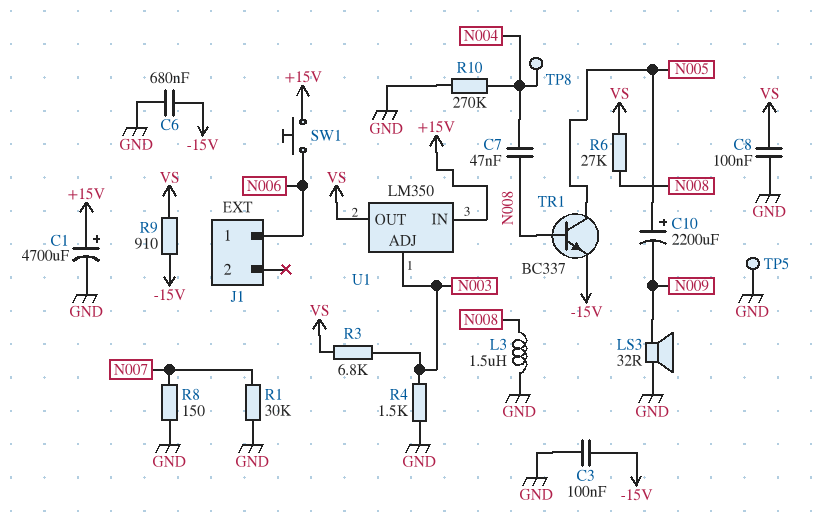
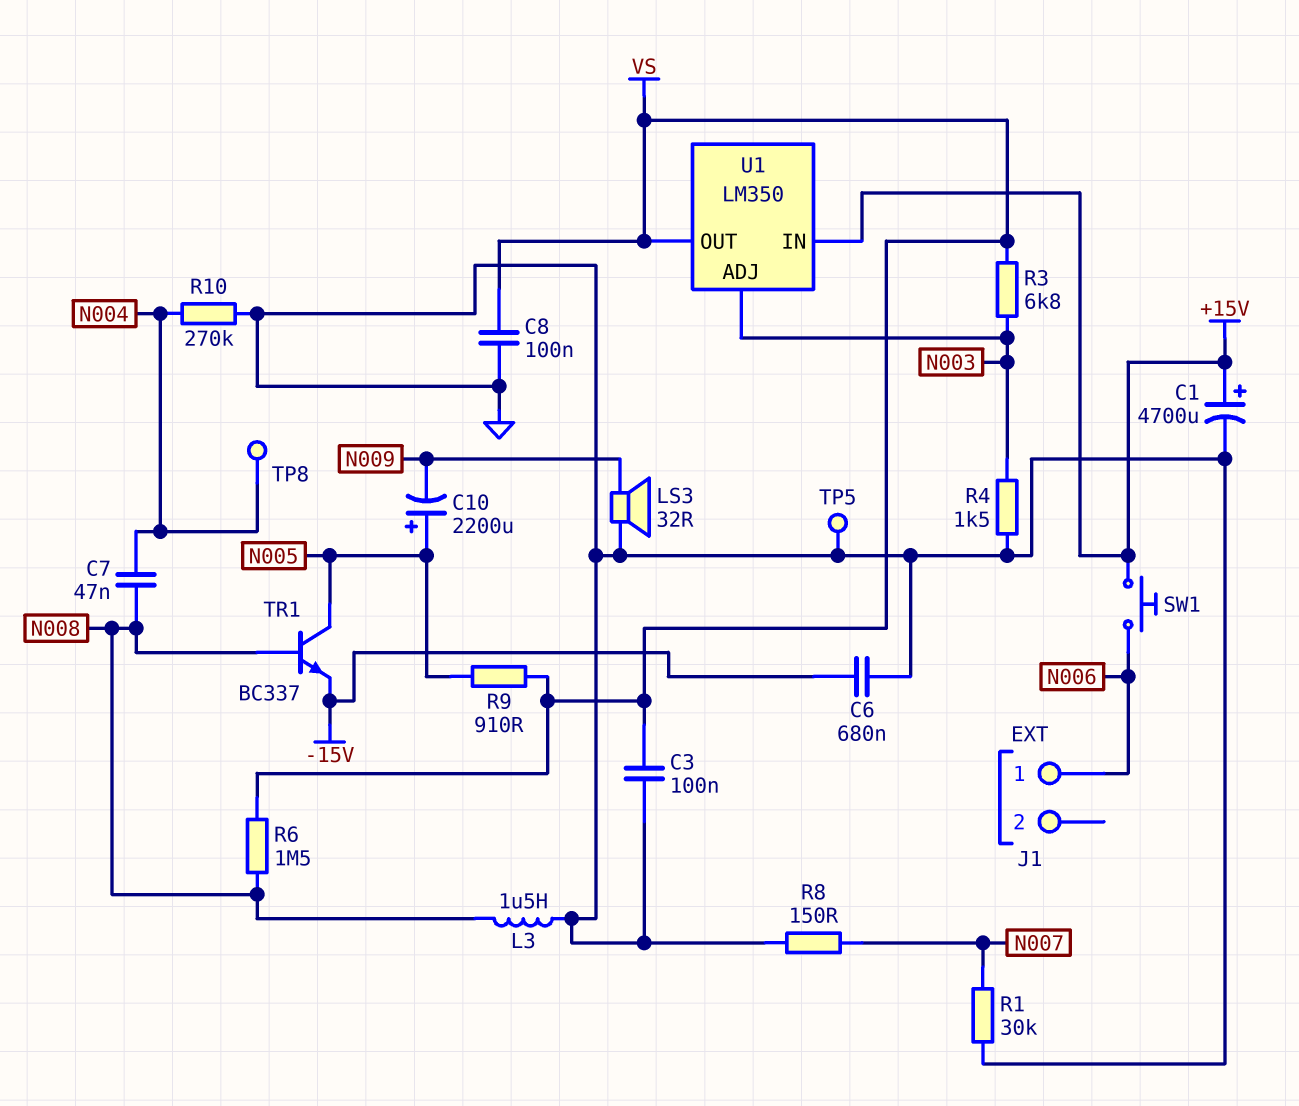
C3: 100nF (-15V, GND) -> 100nF (GND, VS)
R6: 27k (N008, VS) -> 1.5M (N008, VS)
R9: 910 (-15V, VS) -> 910 (N005, VS)

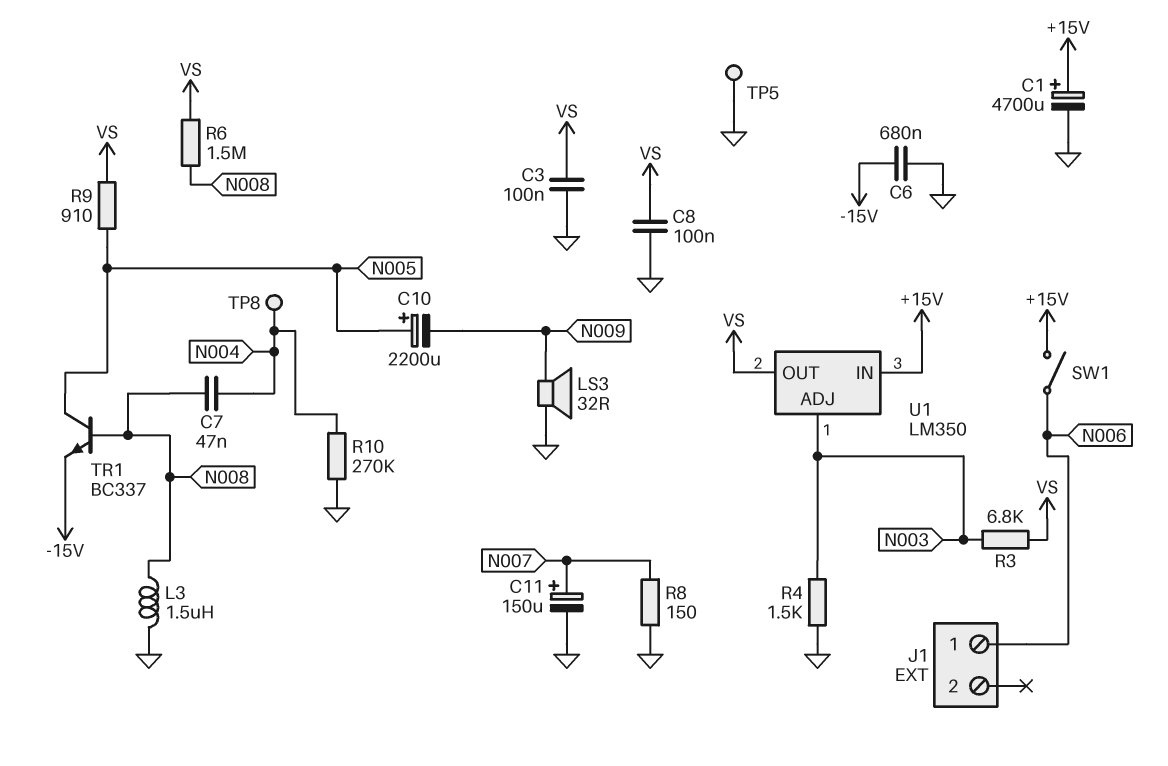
C11: none -> 150uF (plus N007, minus GND)
R1: 30k (GND, N007) -> none
SW1: button (+15V, N006) -> switch (+15V, N006)

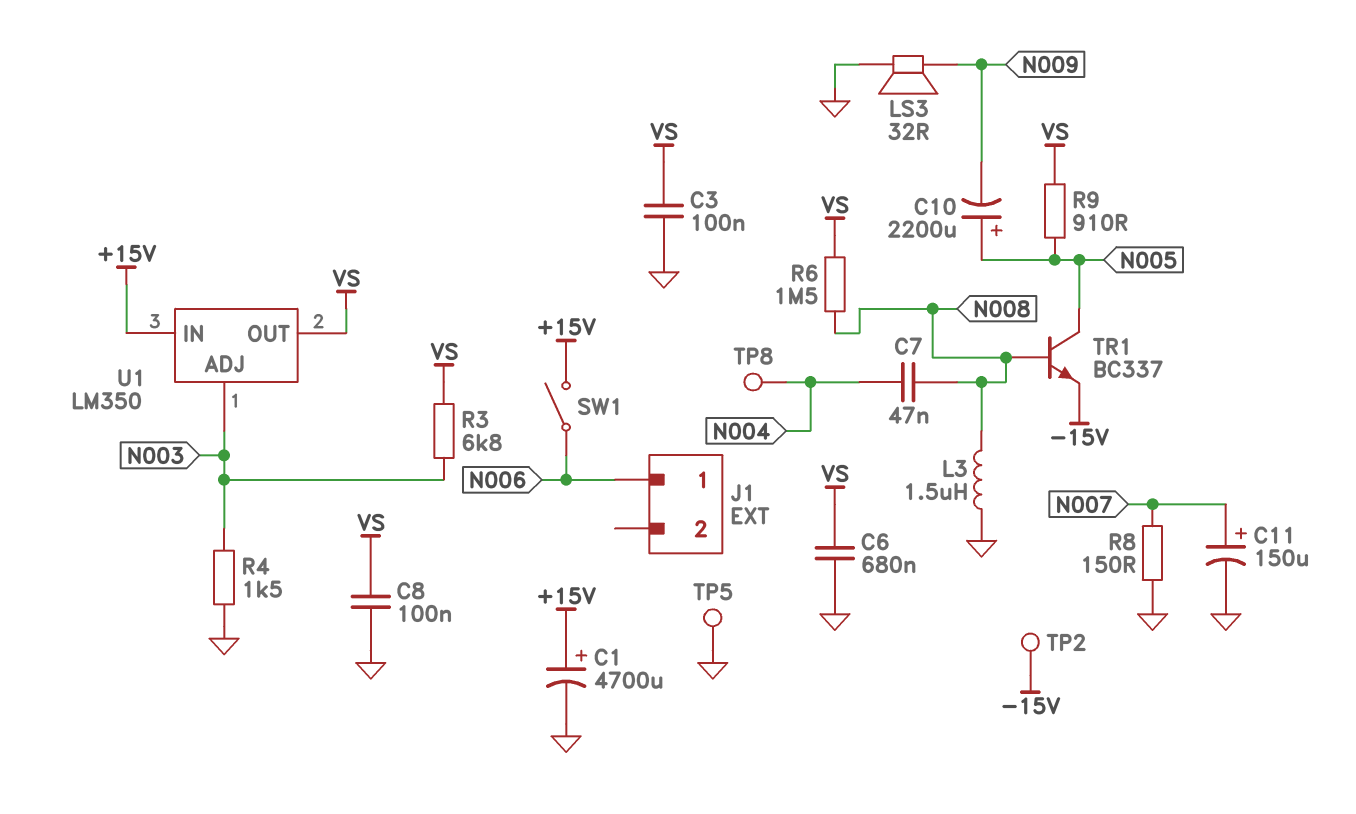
C6: 680nF (-15V, GND) -> 680nF (GND, VS)
R10: 270k (GND, N004) -> none
TP2: none -> test point (-15V)

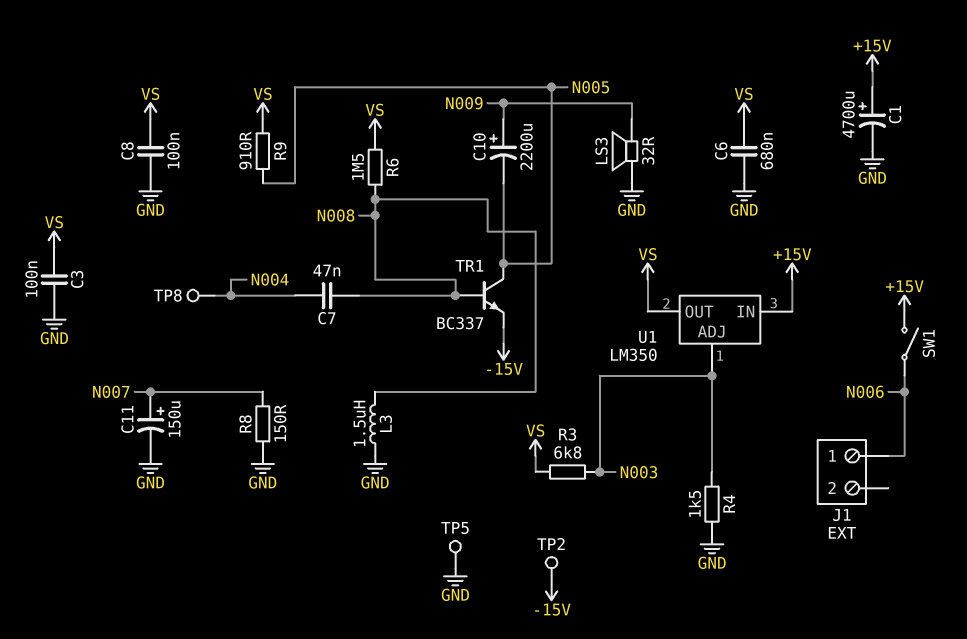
C10: 2200uF (plus N005, minus N009) -> 2200uF (plus N009, minus N005)

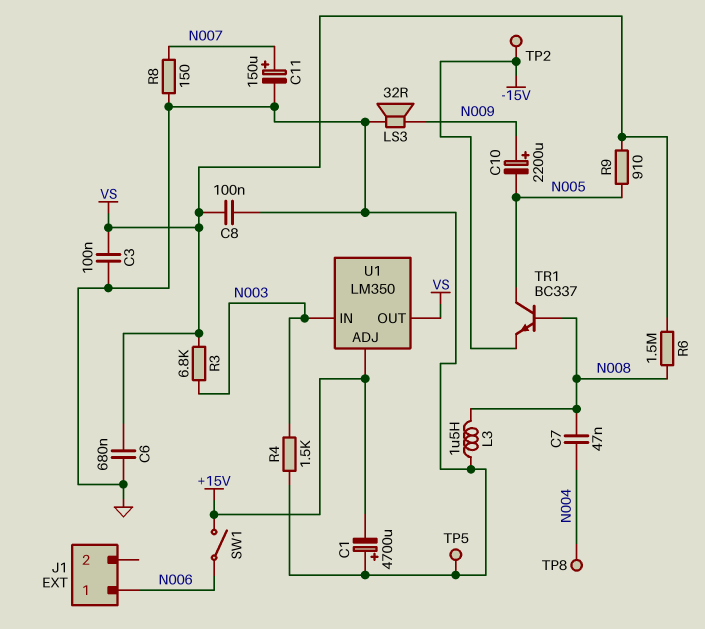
C1: 4700uF (plus +15V, minus GND) -> 4700uF (plus GND, minus +15V)
U1 pin ADJ: N003 -> +15V
U1 pin IN: +15V -> N003

